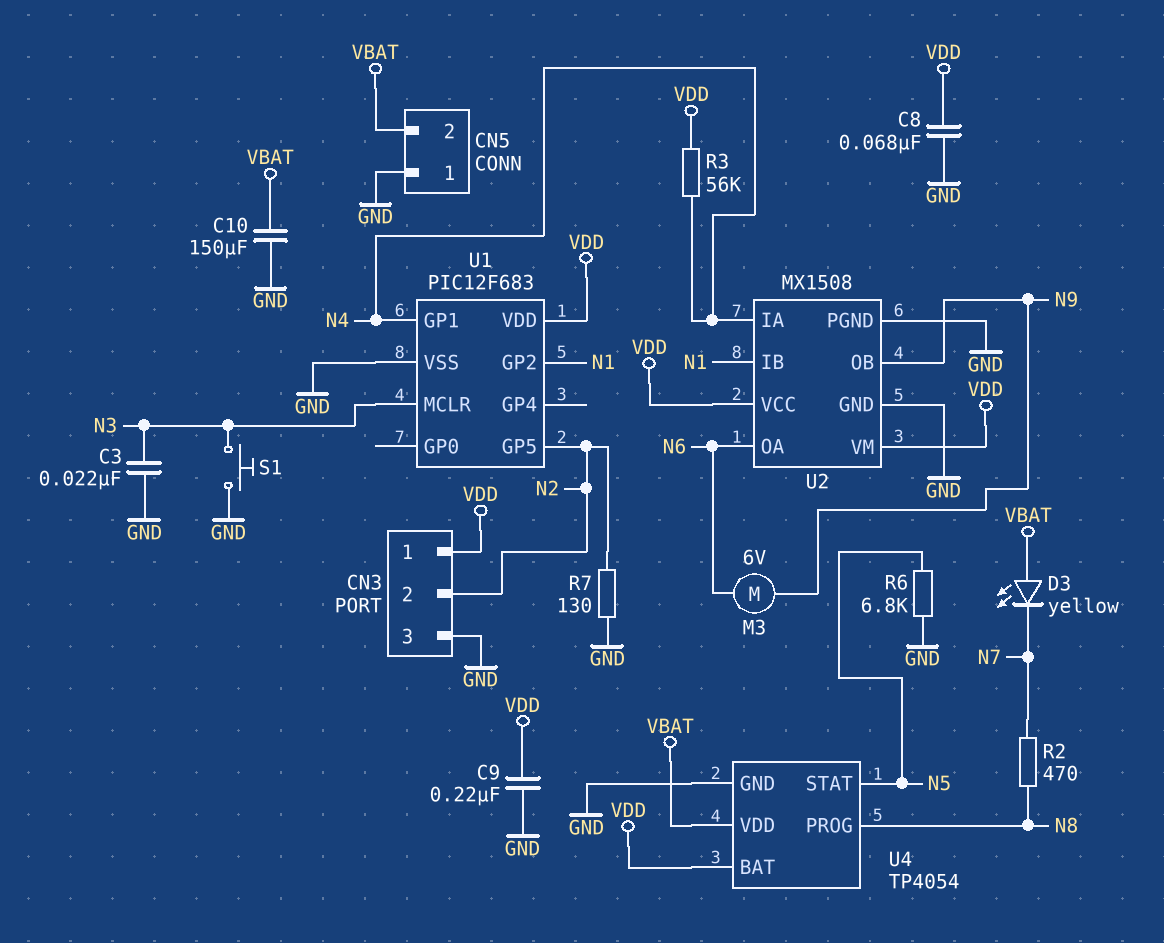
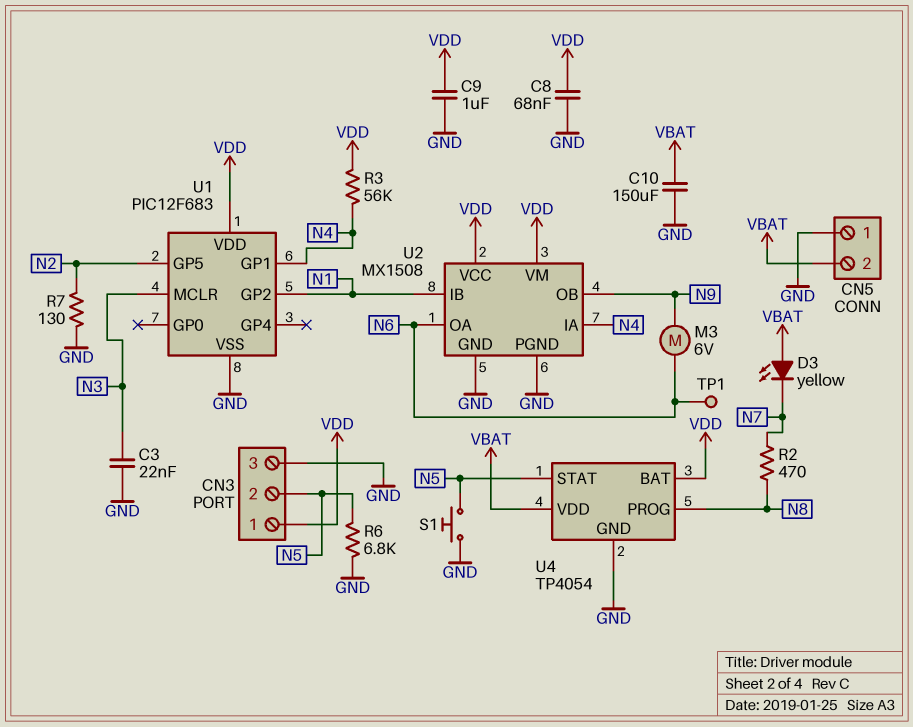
C9: 220nF (GND, VDD) -> 1uF (GND, VDD)
CN3 pin 2: N2 -> N5
S1: button (GND, N3) -> button (GND, N5)
TP1: none -> test point (N6)

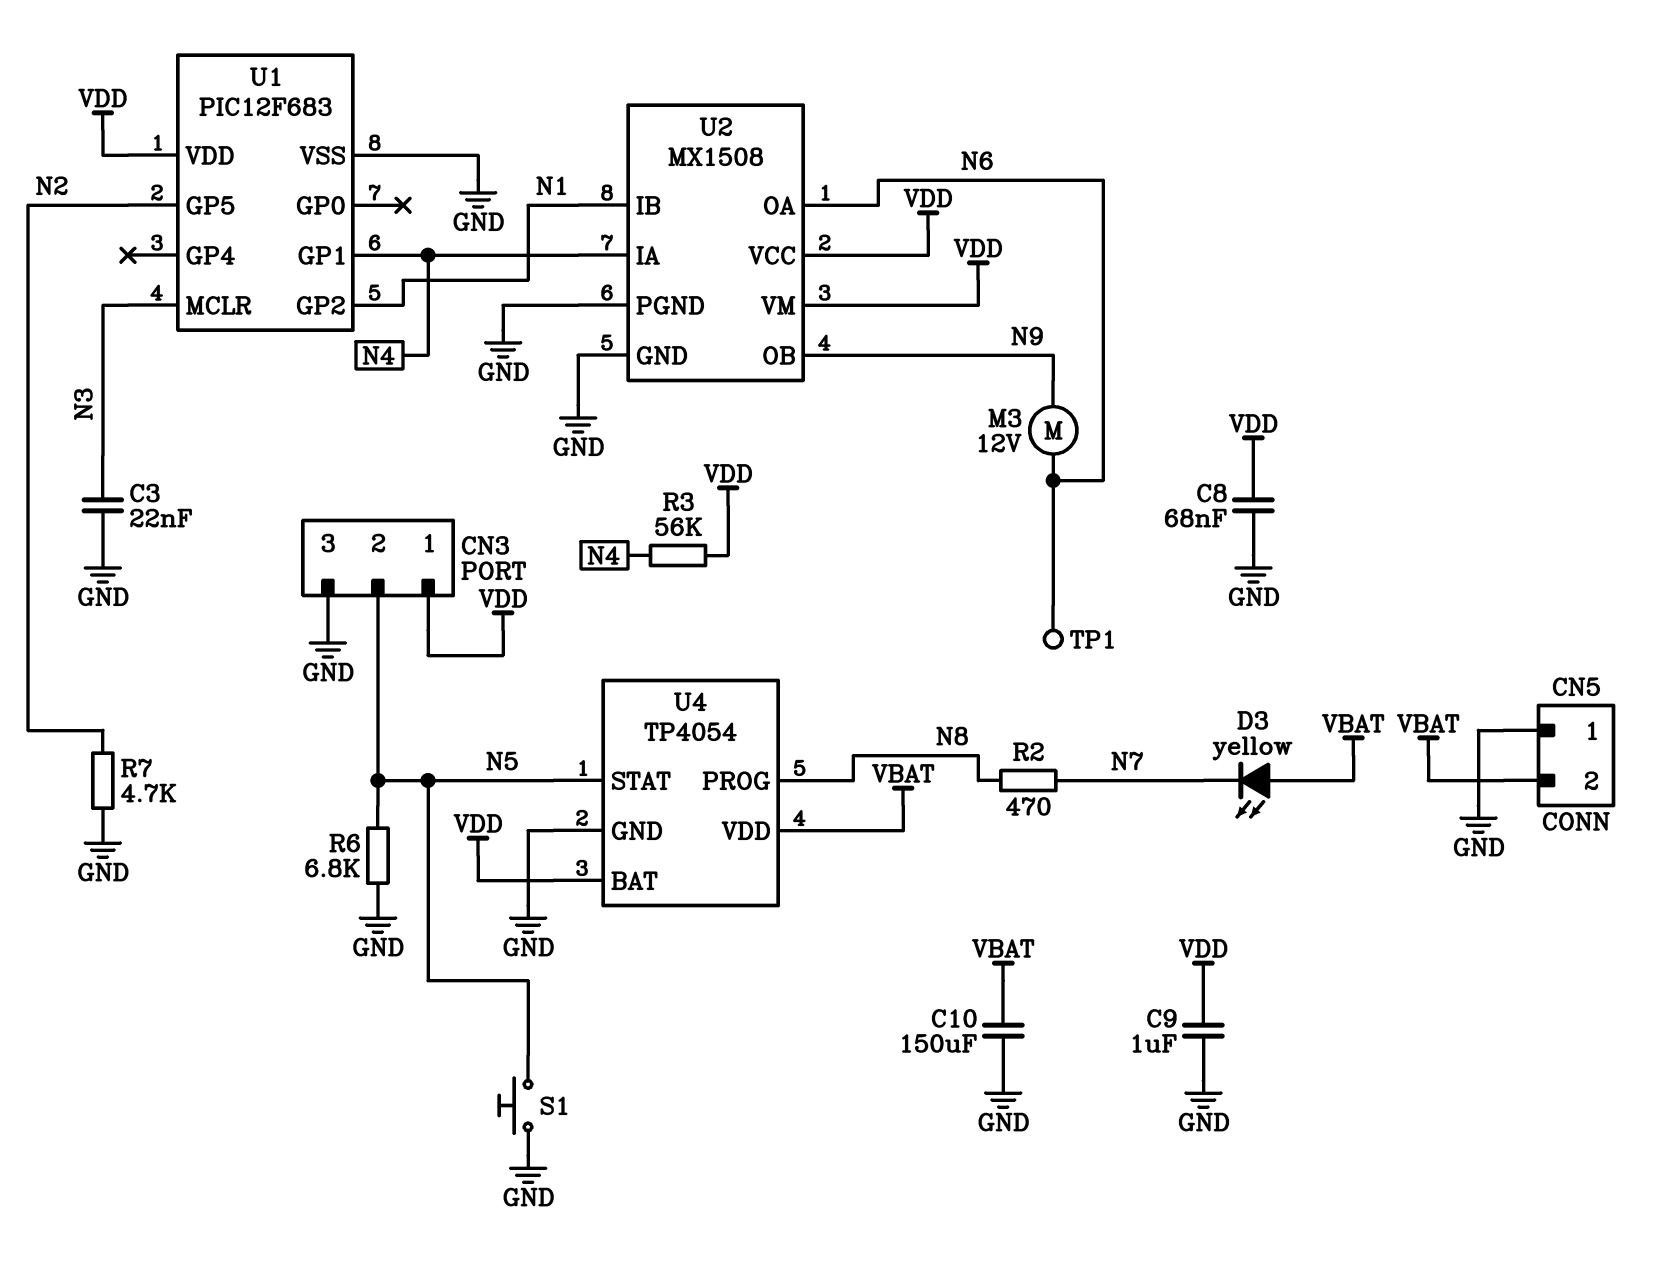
M3: motor 6V (N6, N9) -> motor 12V (N6, N9)
R7: 130 (GND, N2) -> 4.7k (GND, N2)

